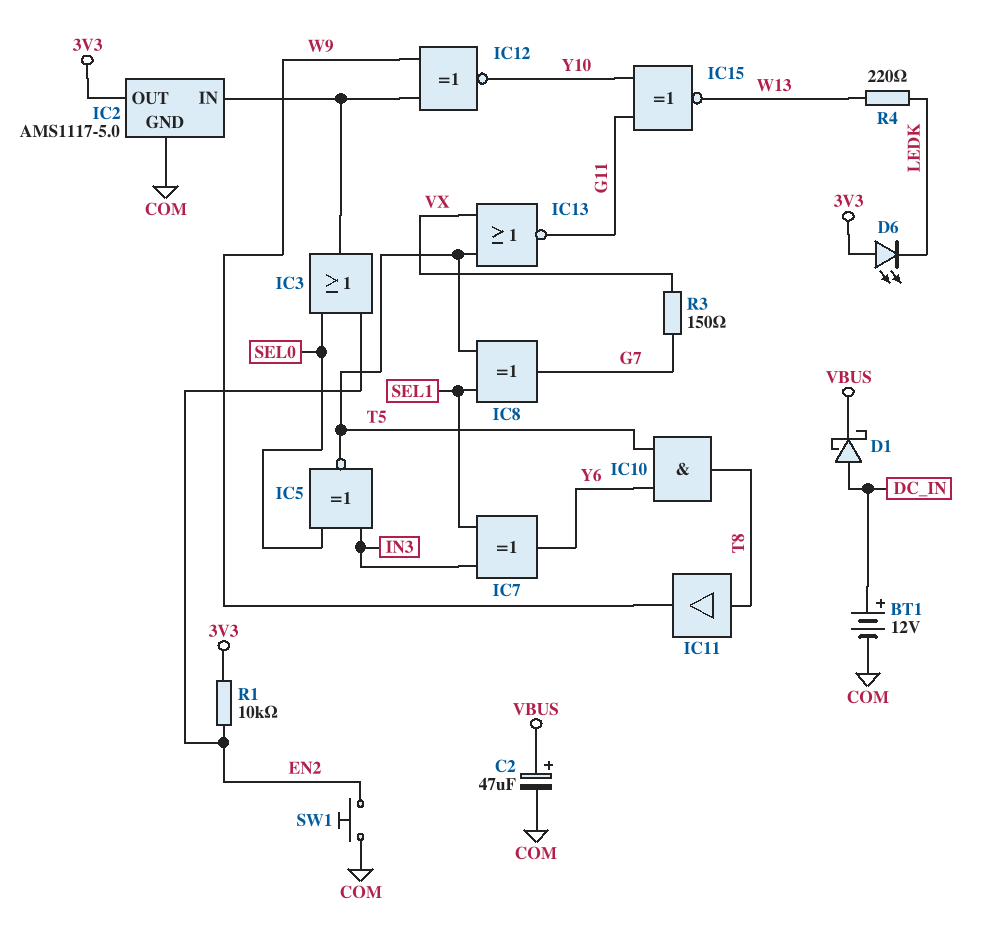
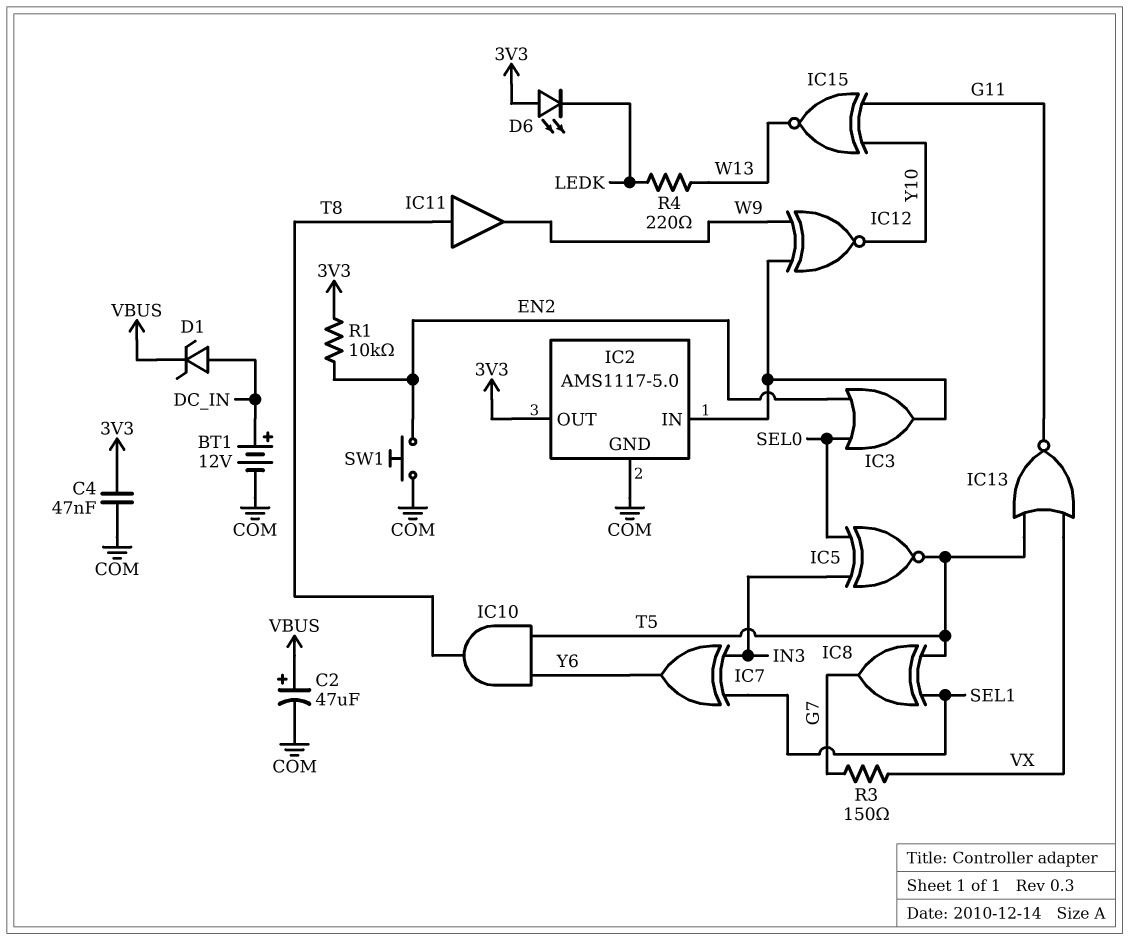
C4: none -> 47nF (3V3, COM)
D1: schottky (A DC_IN, K VBUS) -> zener (A DC_IN, K VBUS)

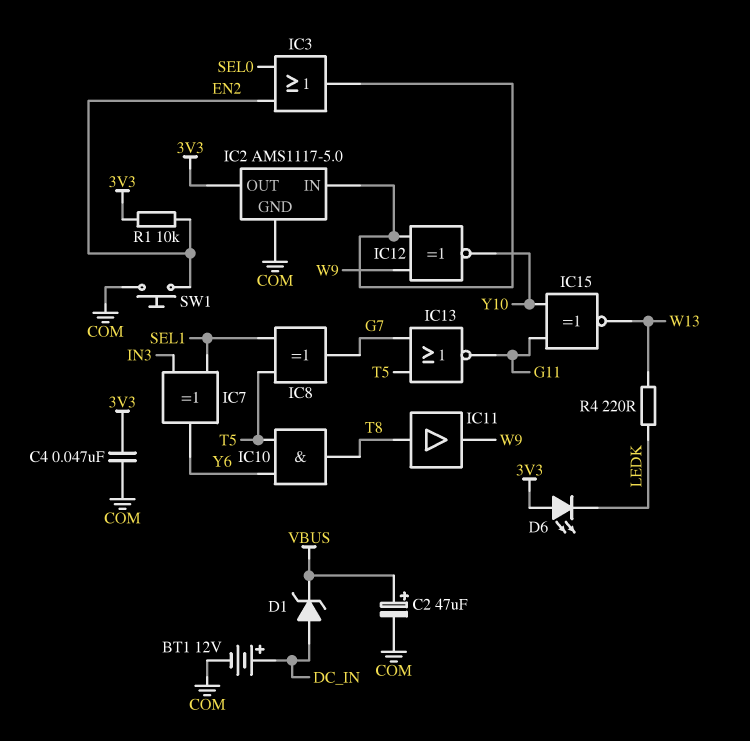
IC5: XNOR (in IN3, in SEL0, out T5) -> none
IC13: NOR (in T5, in VX, out G11) -> NOR (in G7, in T5, out G11)
R3: 150 (G7, VX) -> none

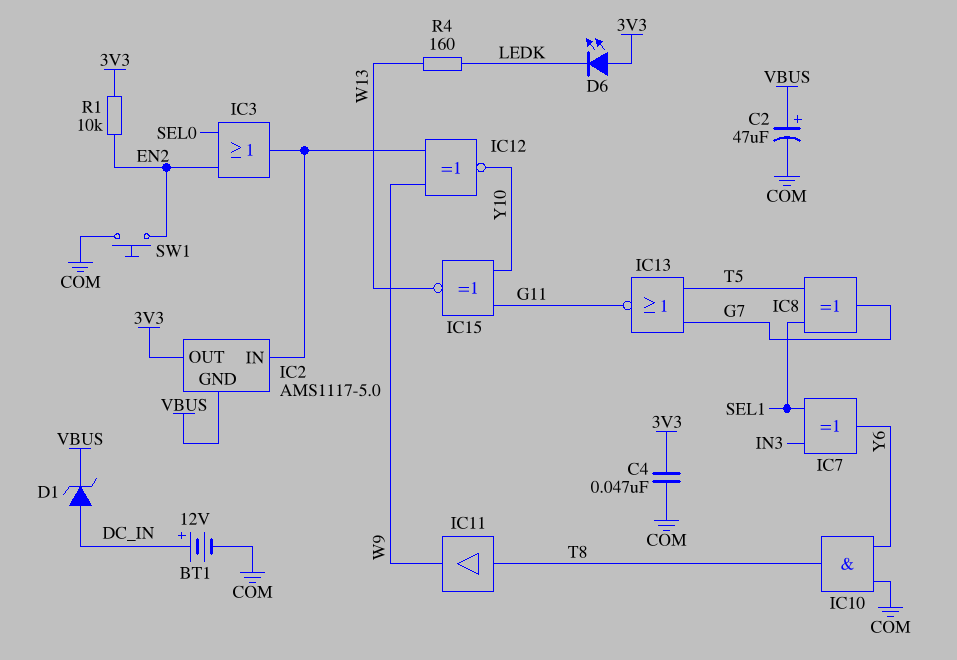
IC2 pin GND: COM -> VBUS
IC10: AND (in T5, in Y6, out T8) -> AND (in COM, in Y6, out T8)
R4: 220 (LEDK, W13) -> 160 (LEDK, W13)

